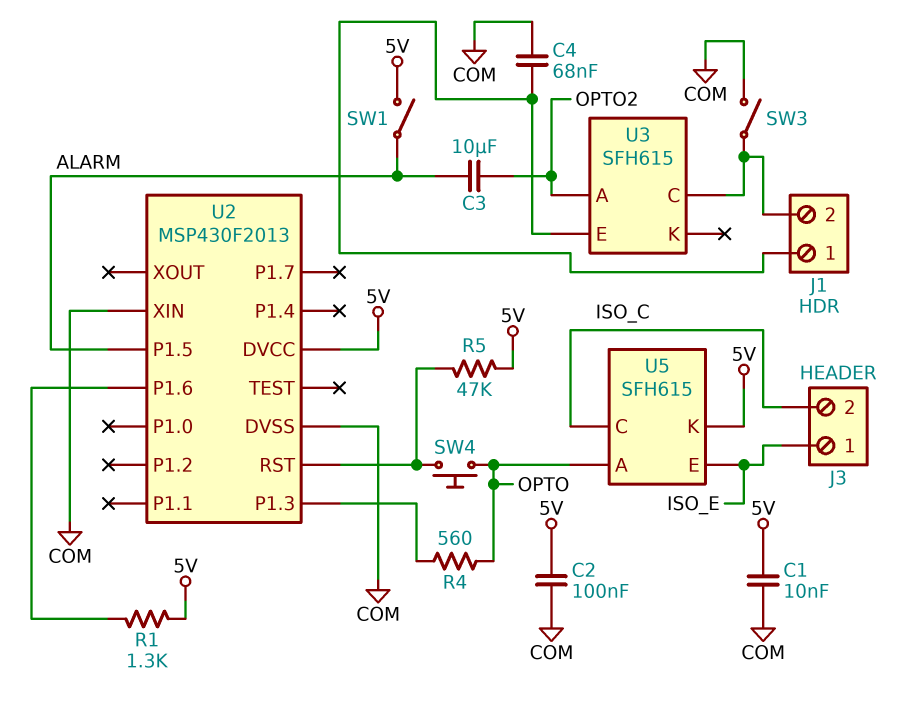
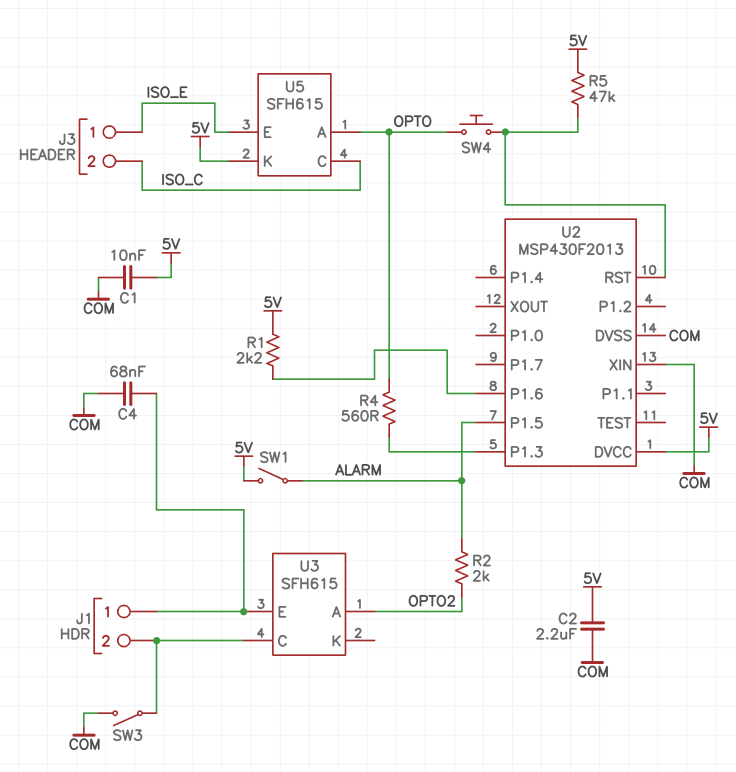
C2: 100nF (5V, COM) -> 2.2uF (5V, COM)
C3: 10uF (ALARM, OPTO2) -> none
R1: 1.3k (5V, U2/P1.6) -> 2.2k (5V, U2/P1.6)
R2: none -> 2k (ALARM, OPTO2)

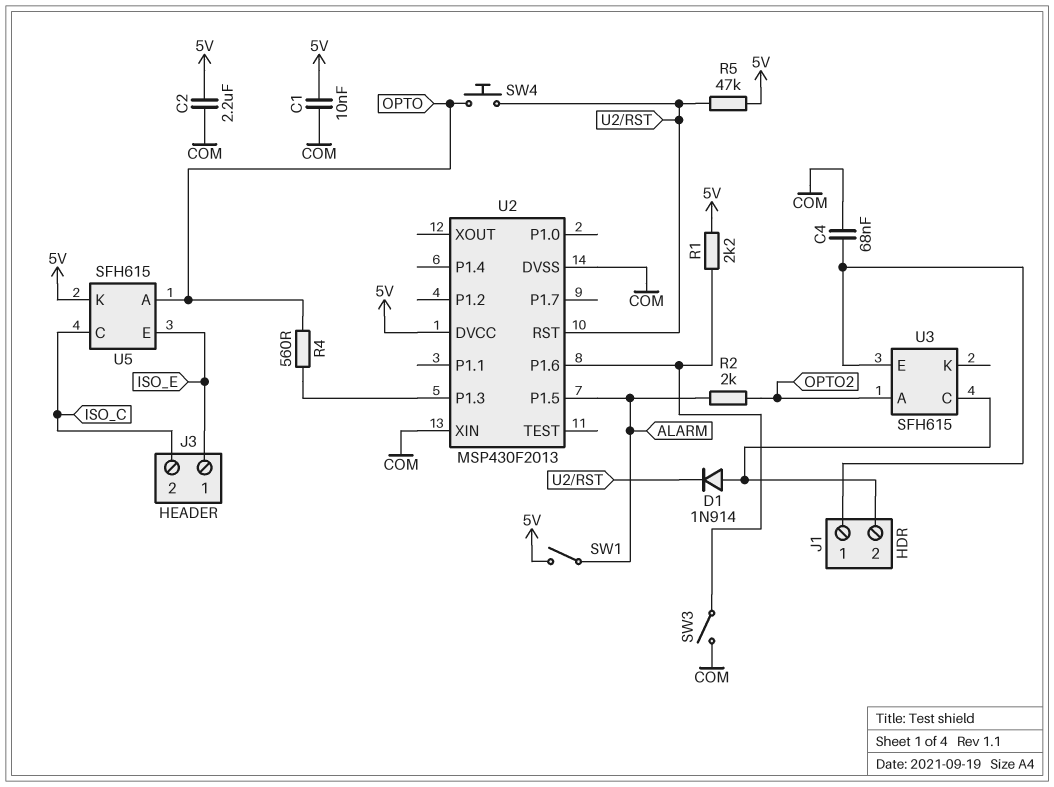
D1: none -> diode 1N914 (A J1/2, K U2/RST)
SW3: switch (COM, J1/2) -> switch (COM, U2/P1.6)

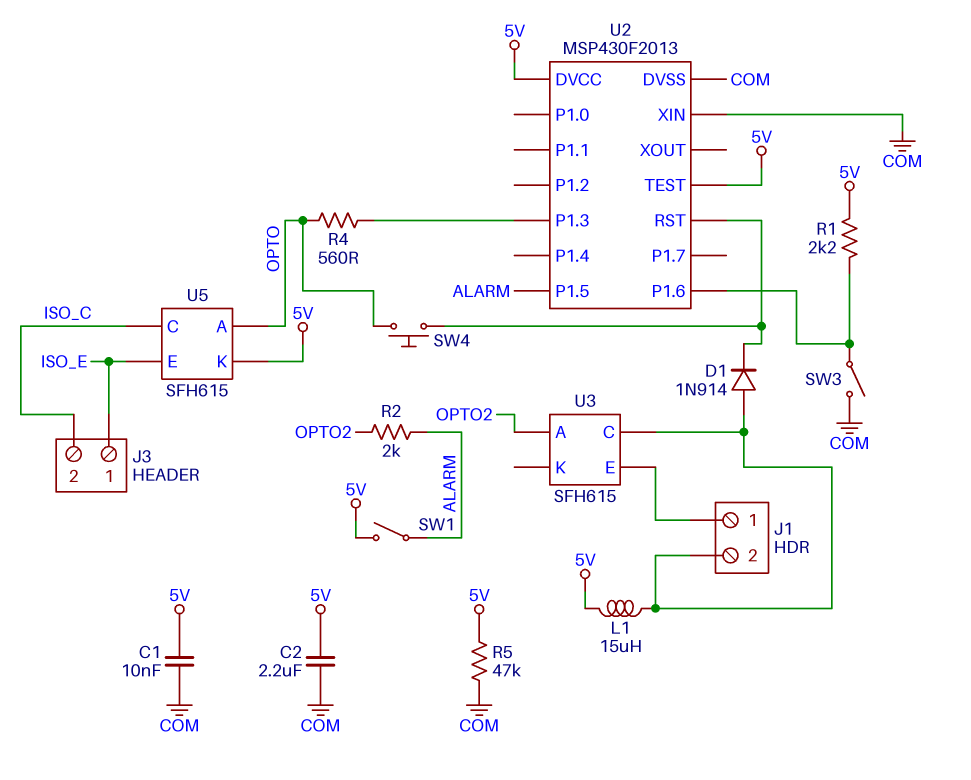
C4: 68nF (COM, J1/1) -> none
L1: none -> 15uH (5V, J1/2)
R5: 47k (5V, U2/RST) -> 47k (5V, COM)
U2 pin TEST: none -> 5V

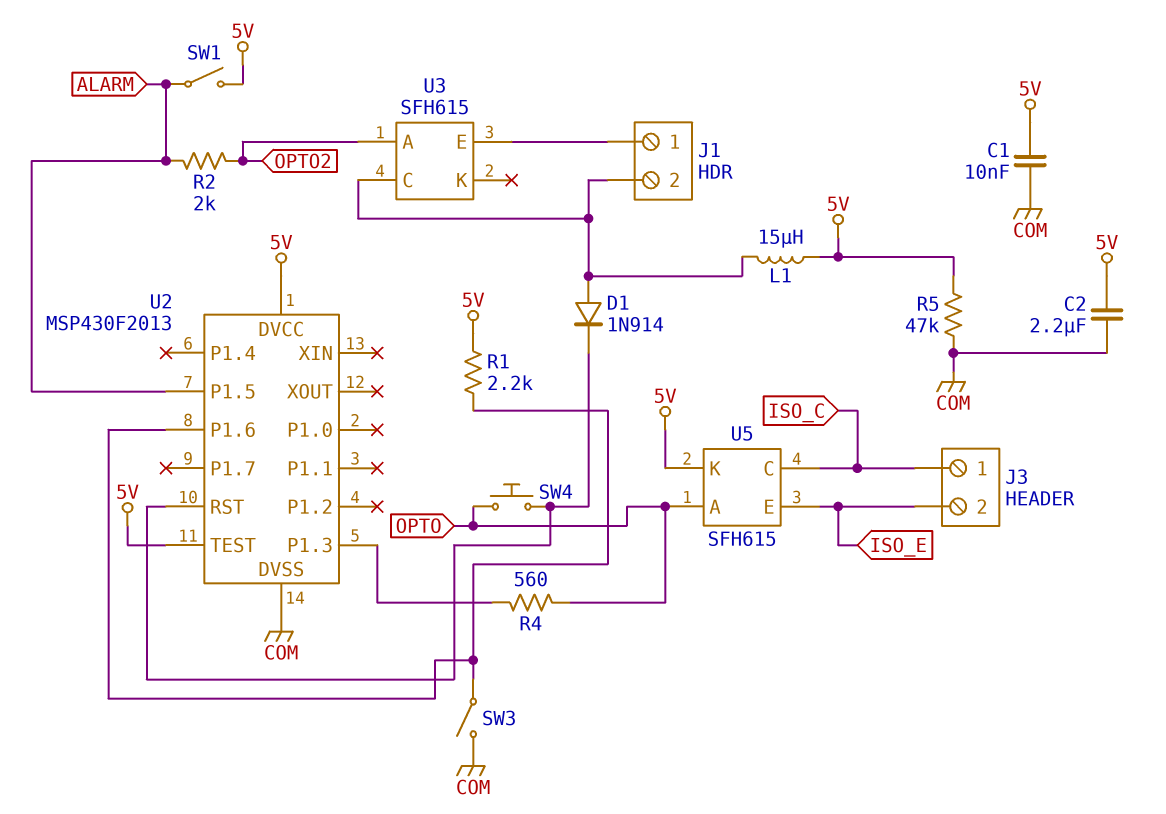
J3 pin 1: ISO_E -> ISO_C
J3 pin 2: ISO_C -> ISO_E
U2 pin XIN: COM -> none

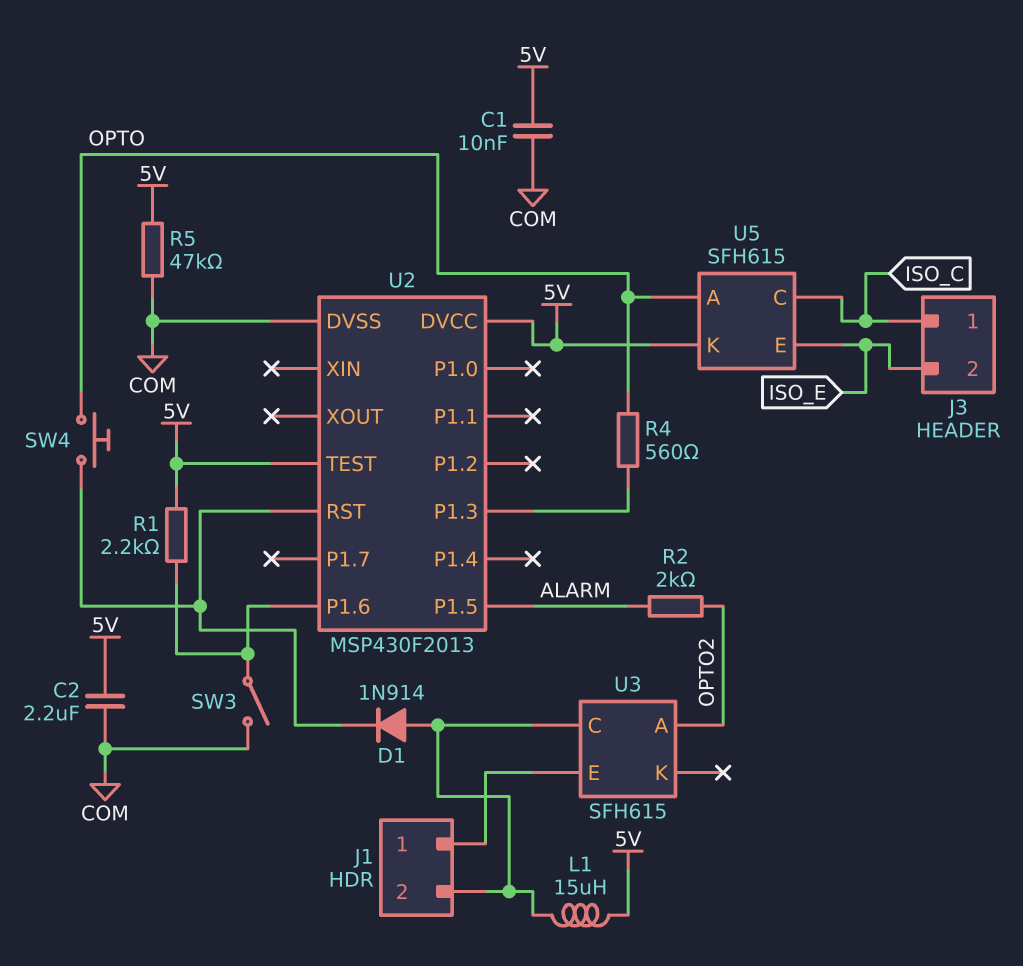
SW1: switch (5V, ALARM) -> none

